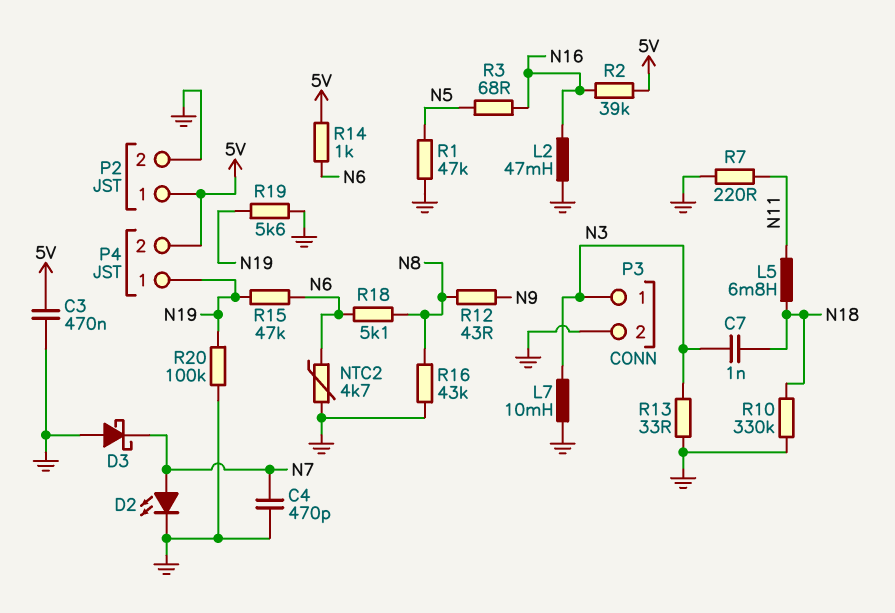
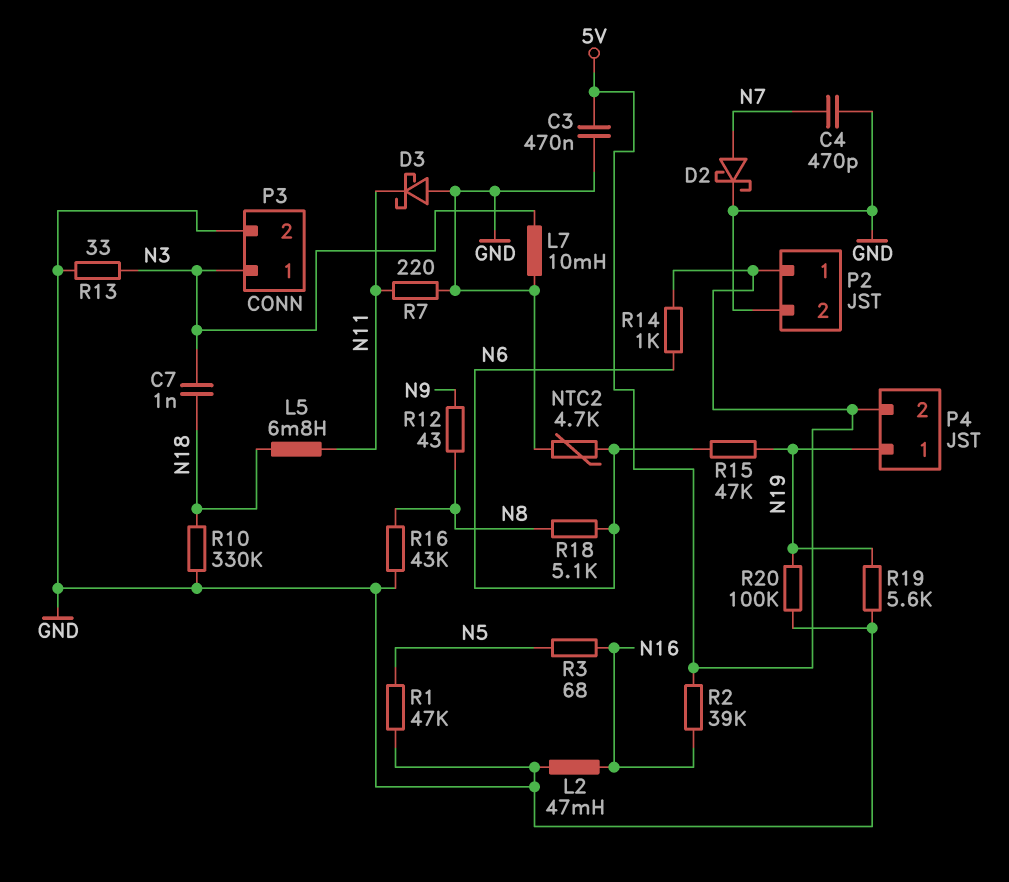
D2: LED (A N7, K GND) -> schottky (A N7, K GND)
D3: schottky (A GND, K N7) -> schottky (A GND, K N11)

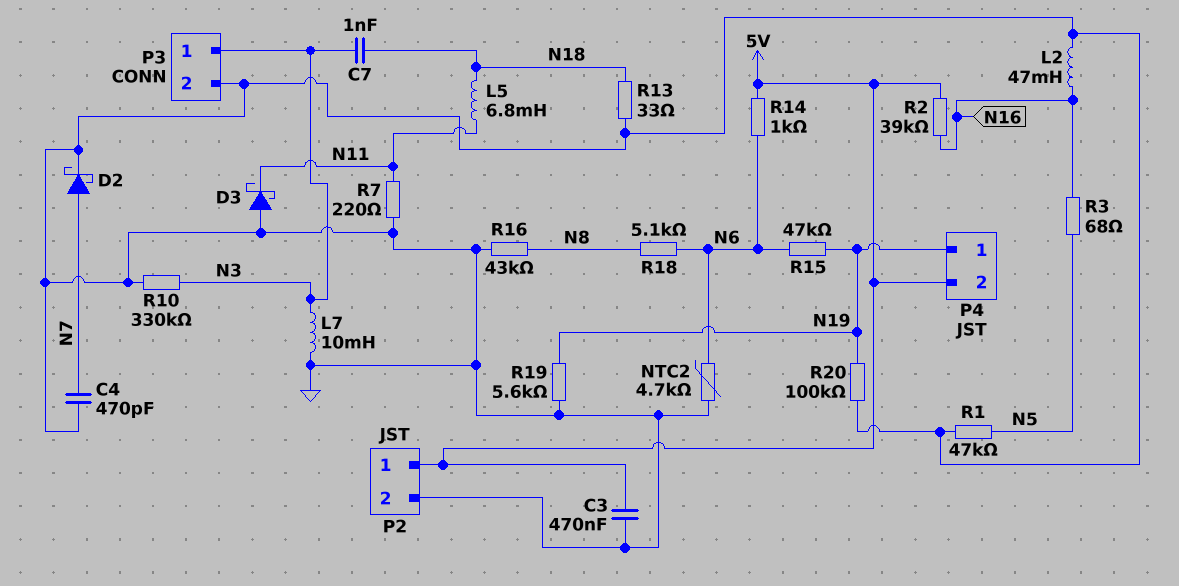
R10: 330k (GND, N18) -> 330k (GND, N3)
R12: 43 (N8, N9) -> none
R13: 33 (GND, N3) -> 33 (GND, N18)

